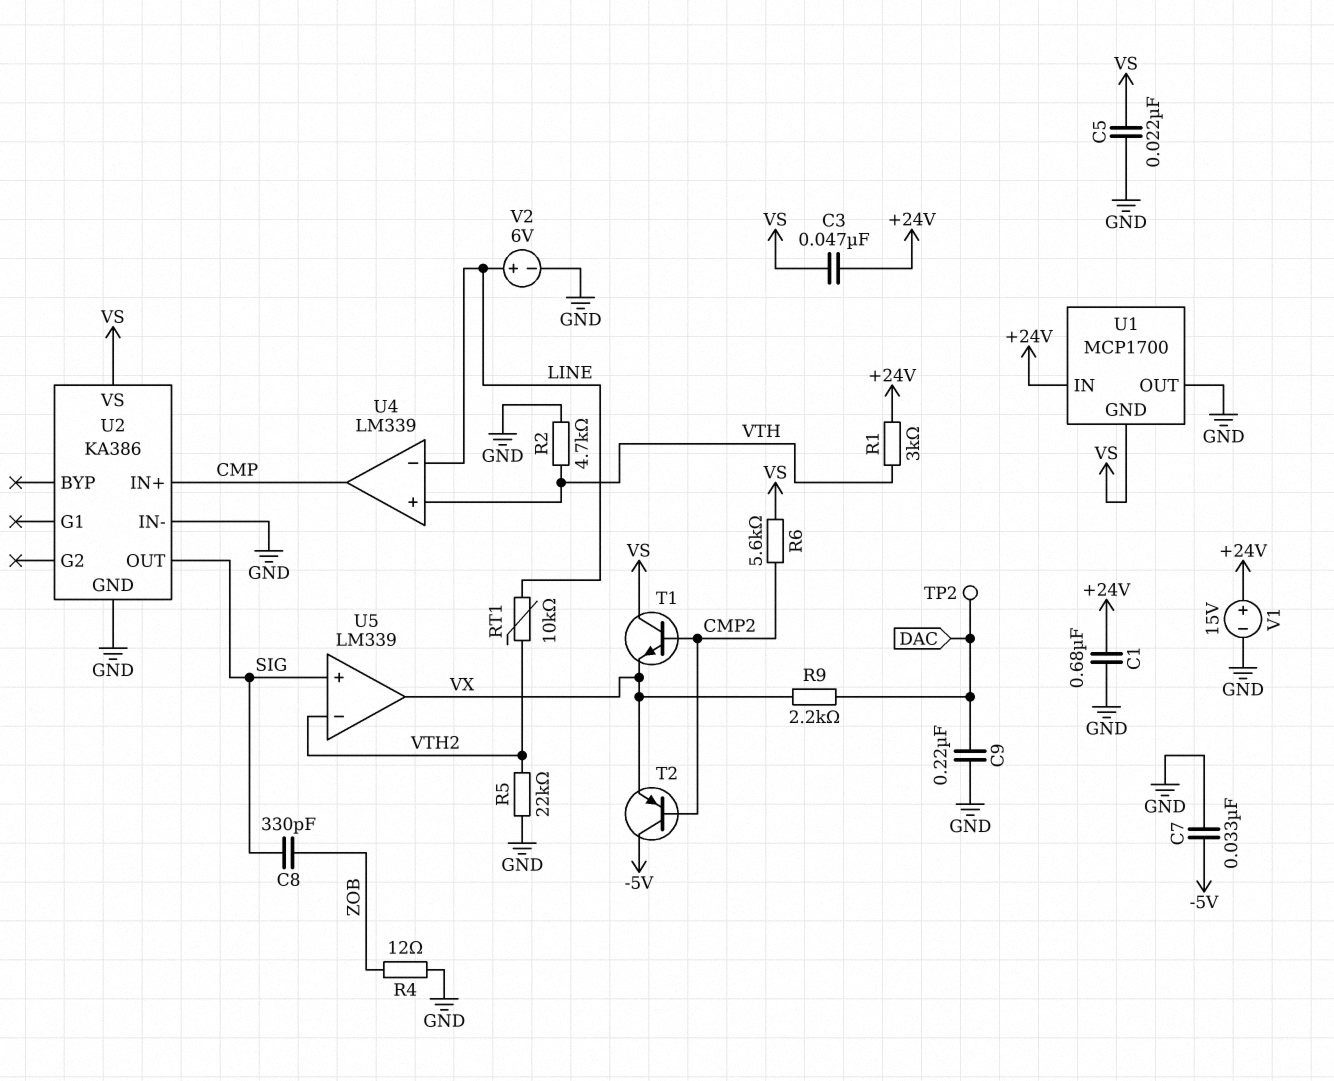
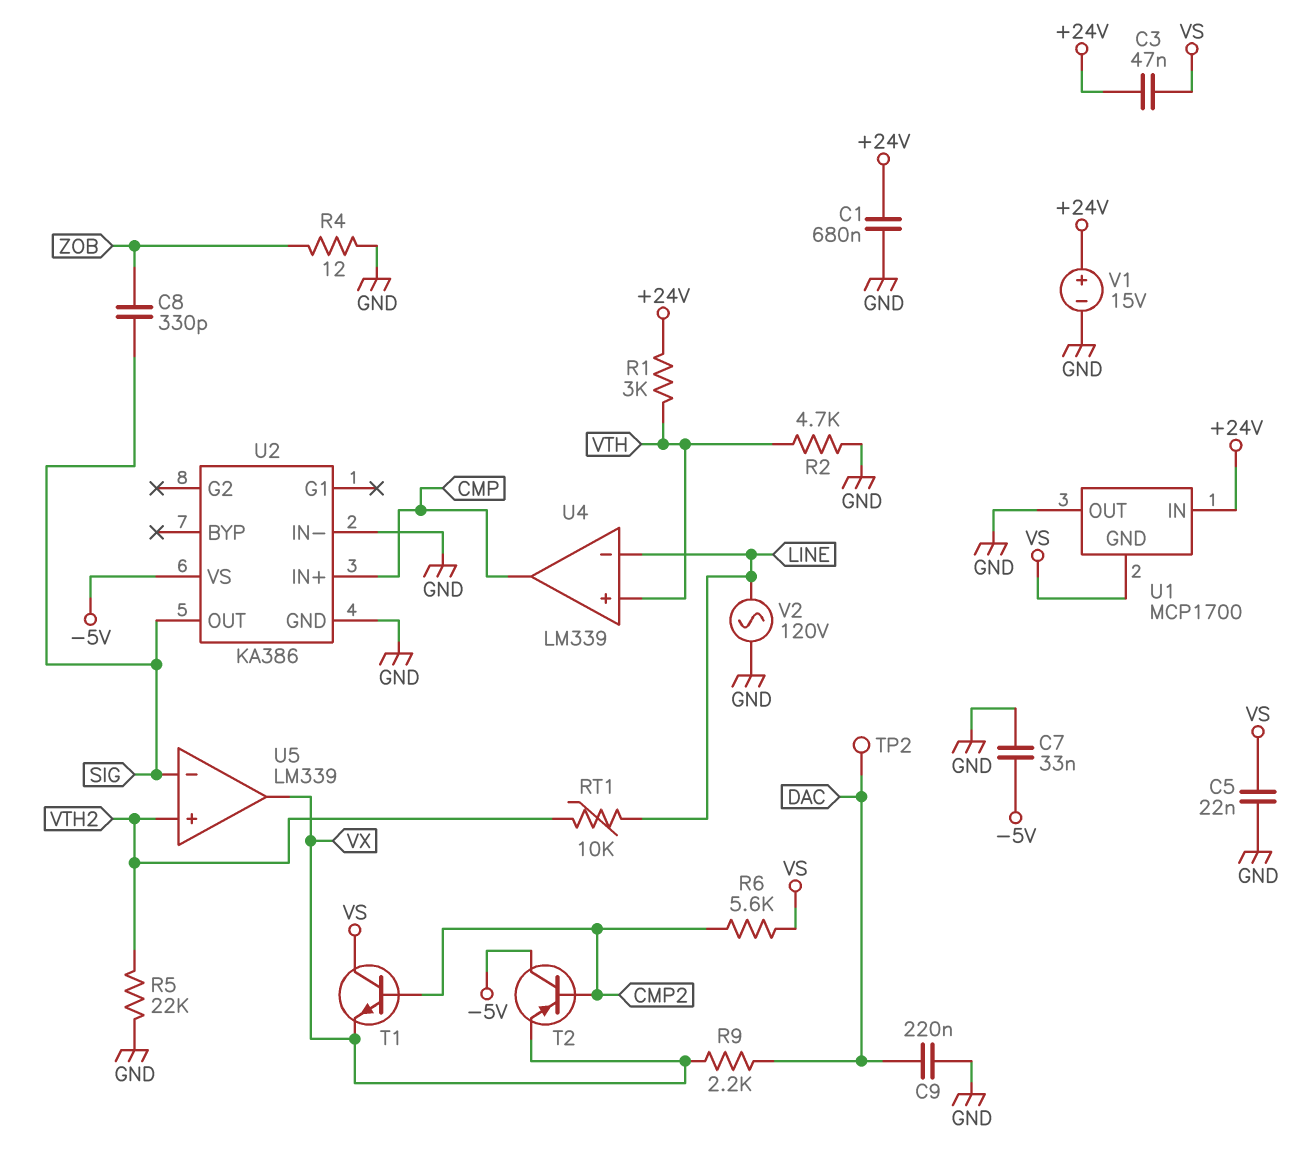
U2 pin VS: VS -> -5V
U5 pin in+: SIG -> VTH2
U5 pin in-: VTH2 -> SIG
V2: 6V (plus LINE, minus GND) -> AC 120V (GND, LINE)

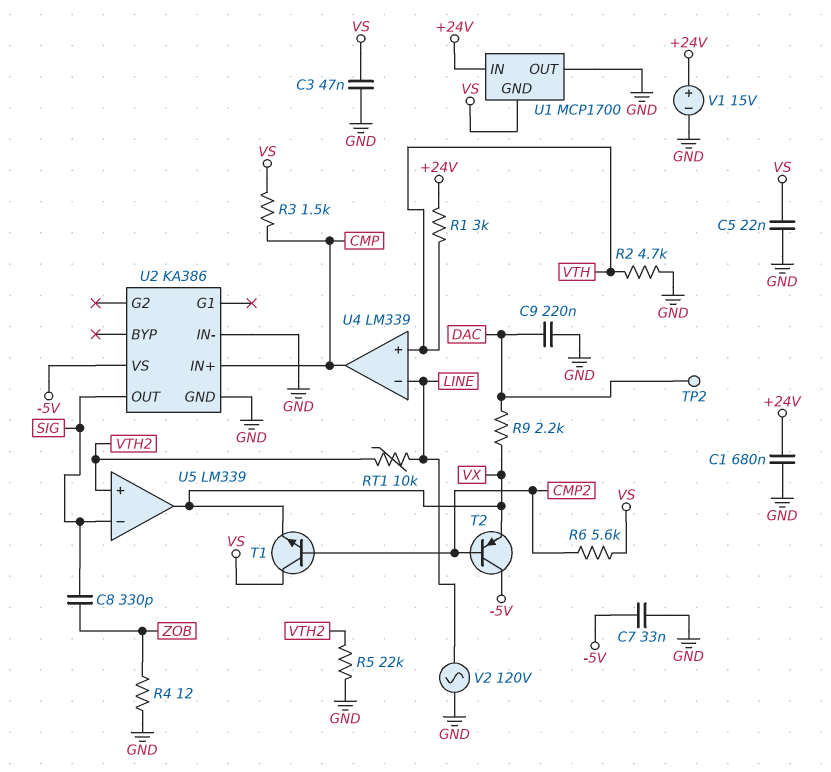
C3: 47nF (+24V, VS) -> 47nF (GND, VS)
R3: none -> 1.5k (CMP, VS)

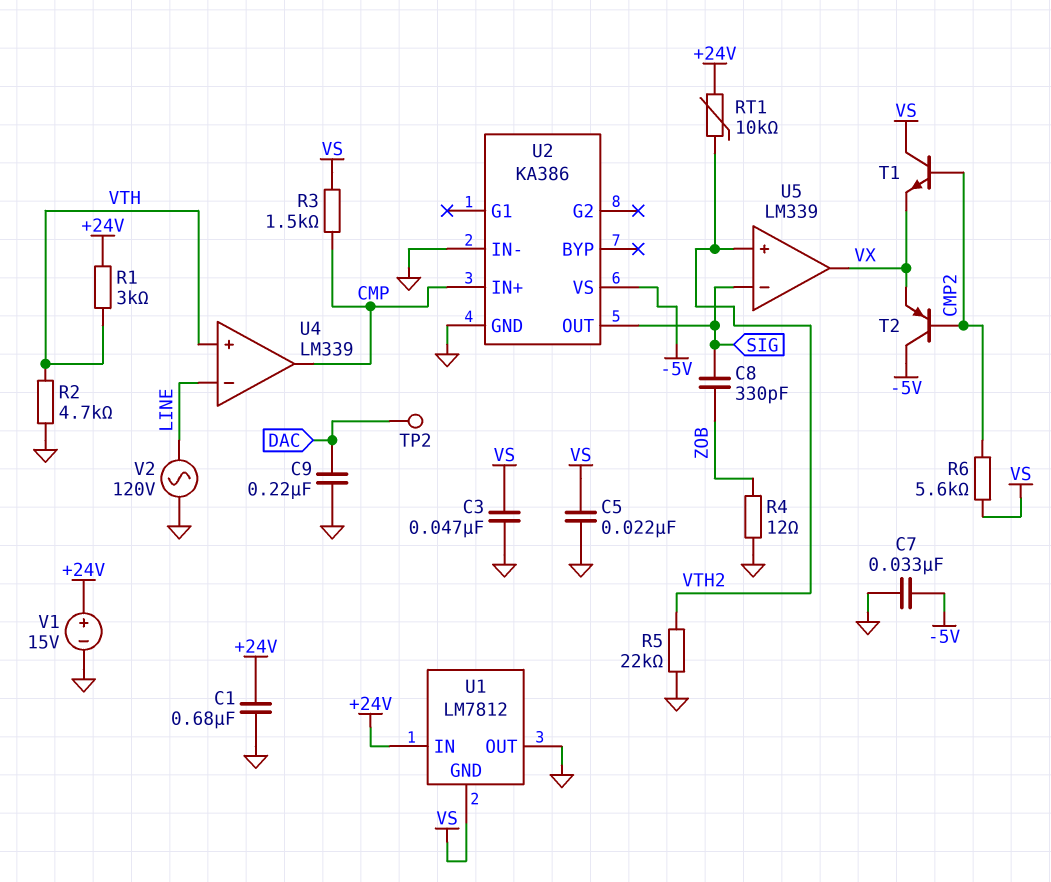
R9: 2.2k (DAC, VX) -> none
RT1: 10k (LINE, VTH2) -> 10k (+24V, VTH2)
U1: MCP1700 -> LM7812

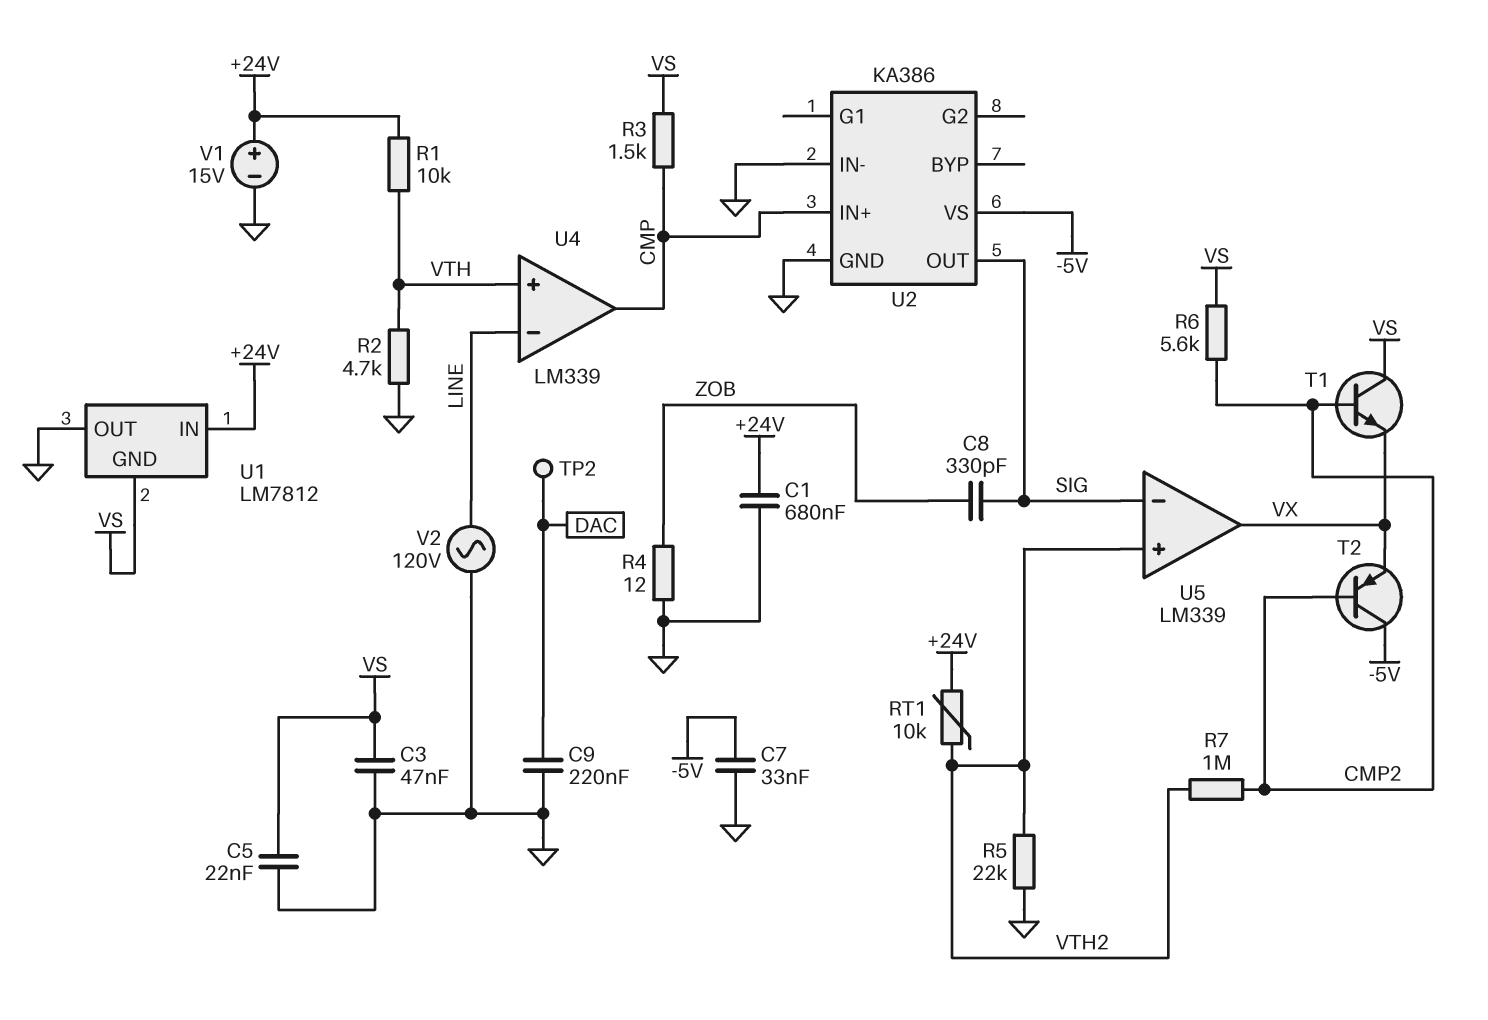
R1: 3k (+24V, VTH) -> 10k (+24V, VTH)
R7: none -> 1M (CMP2, VTH2)

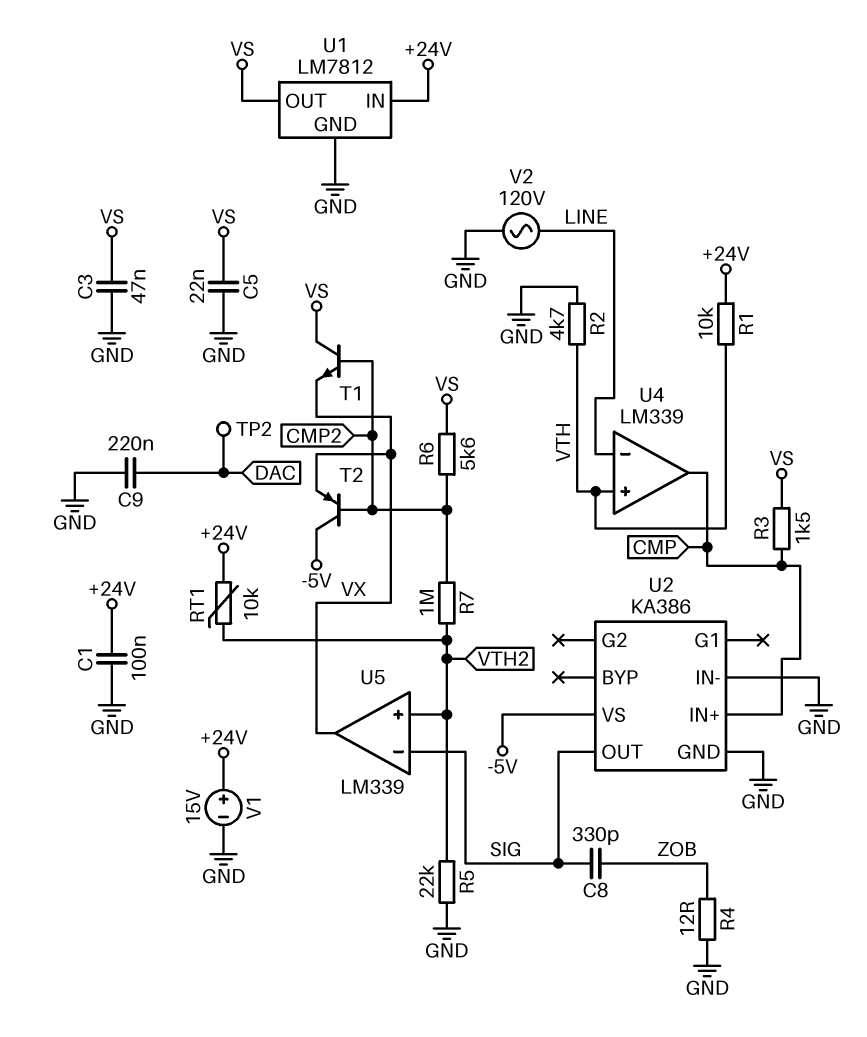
C1: 680nF (+24V, GND) -> 100nF (+24V, GND)
C7: 33nF (-5V, GND) -> none
U1 pin GND: VS -> GND
U1 pin OUT: GND -> VS

